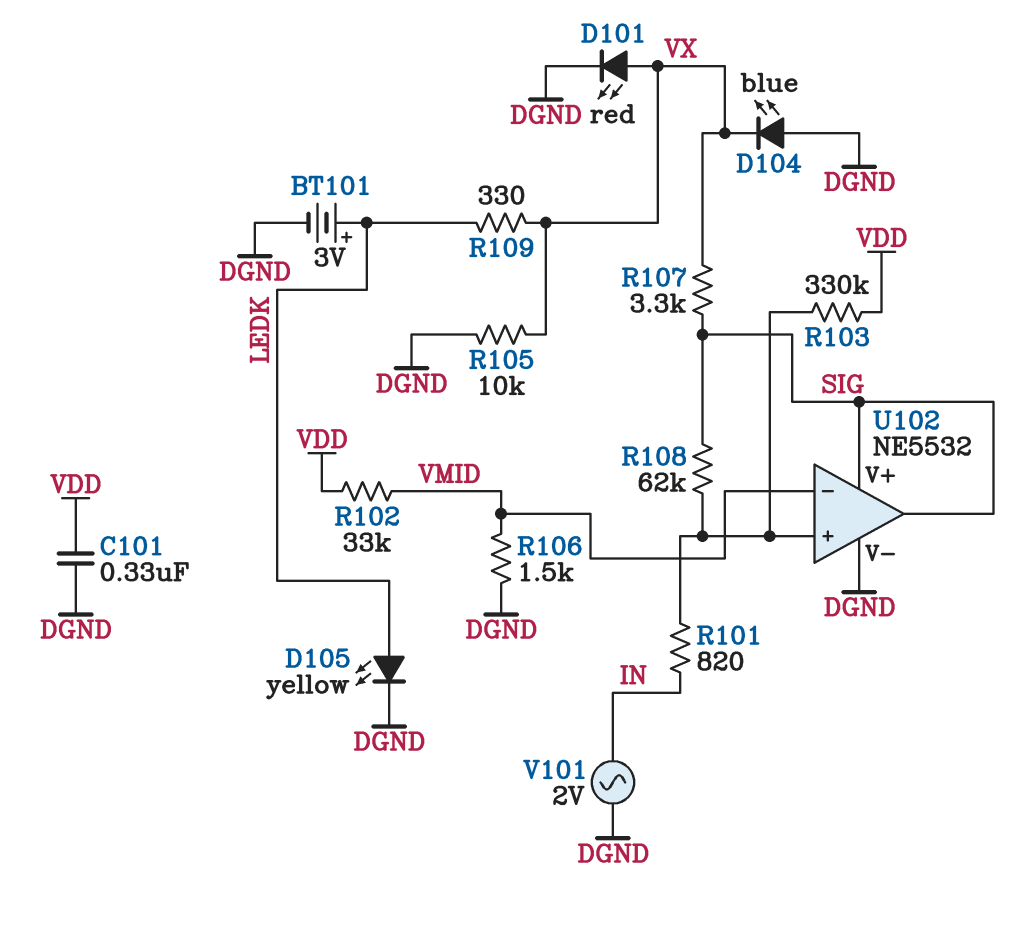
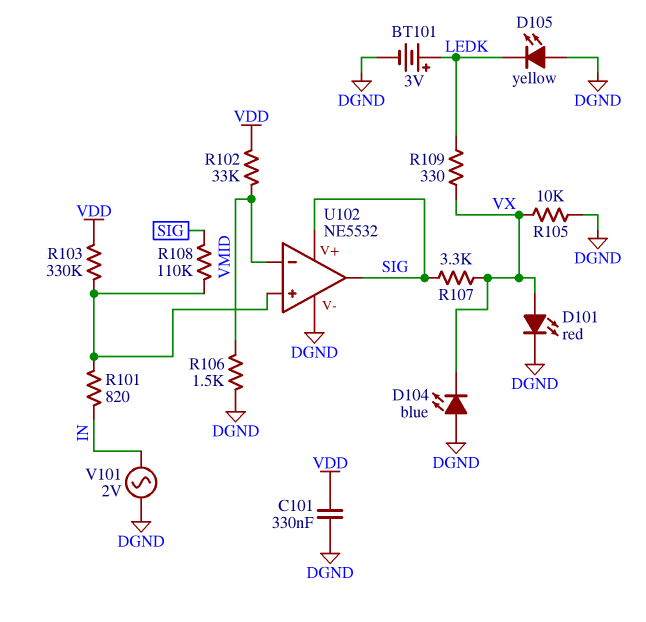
D105: LED yellow (A LEDK, K DGND) -> LED yellow (A DGND, K LEDK)
R108: 62k (SIG, U102/in+) -> 110k (SIG, U102/in+)

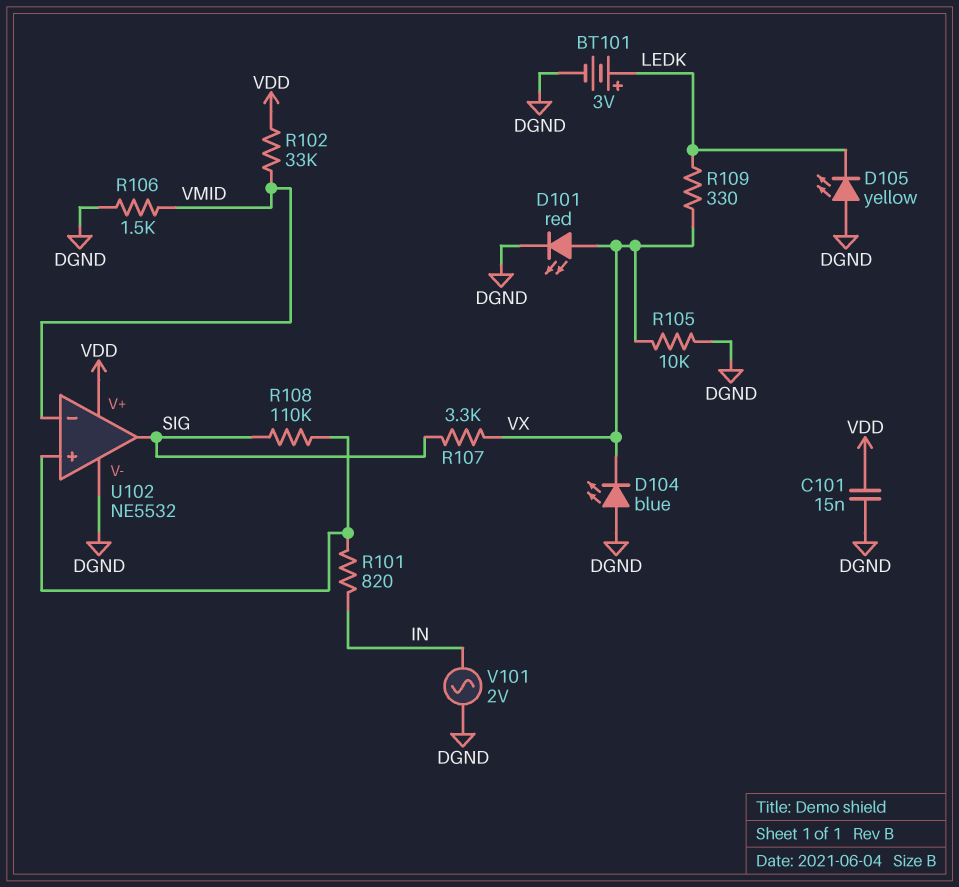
C101: 330nF (DGND, VDD) -> 15nF (DGND, VDD)
R103: 330k (U102/in+, VDD) -> none
U102 pin V+: SIG -> VDD

